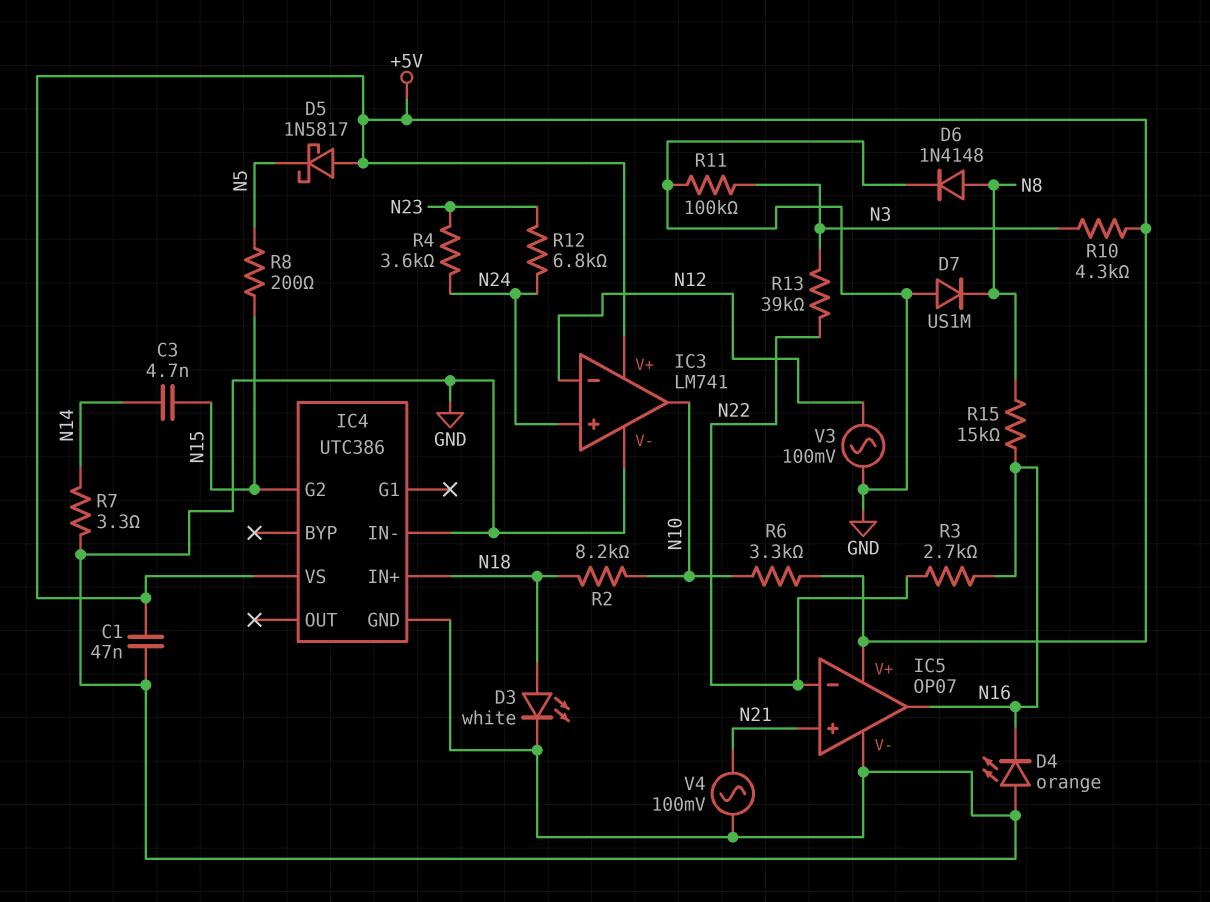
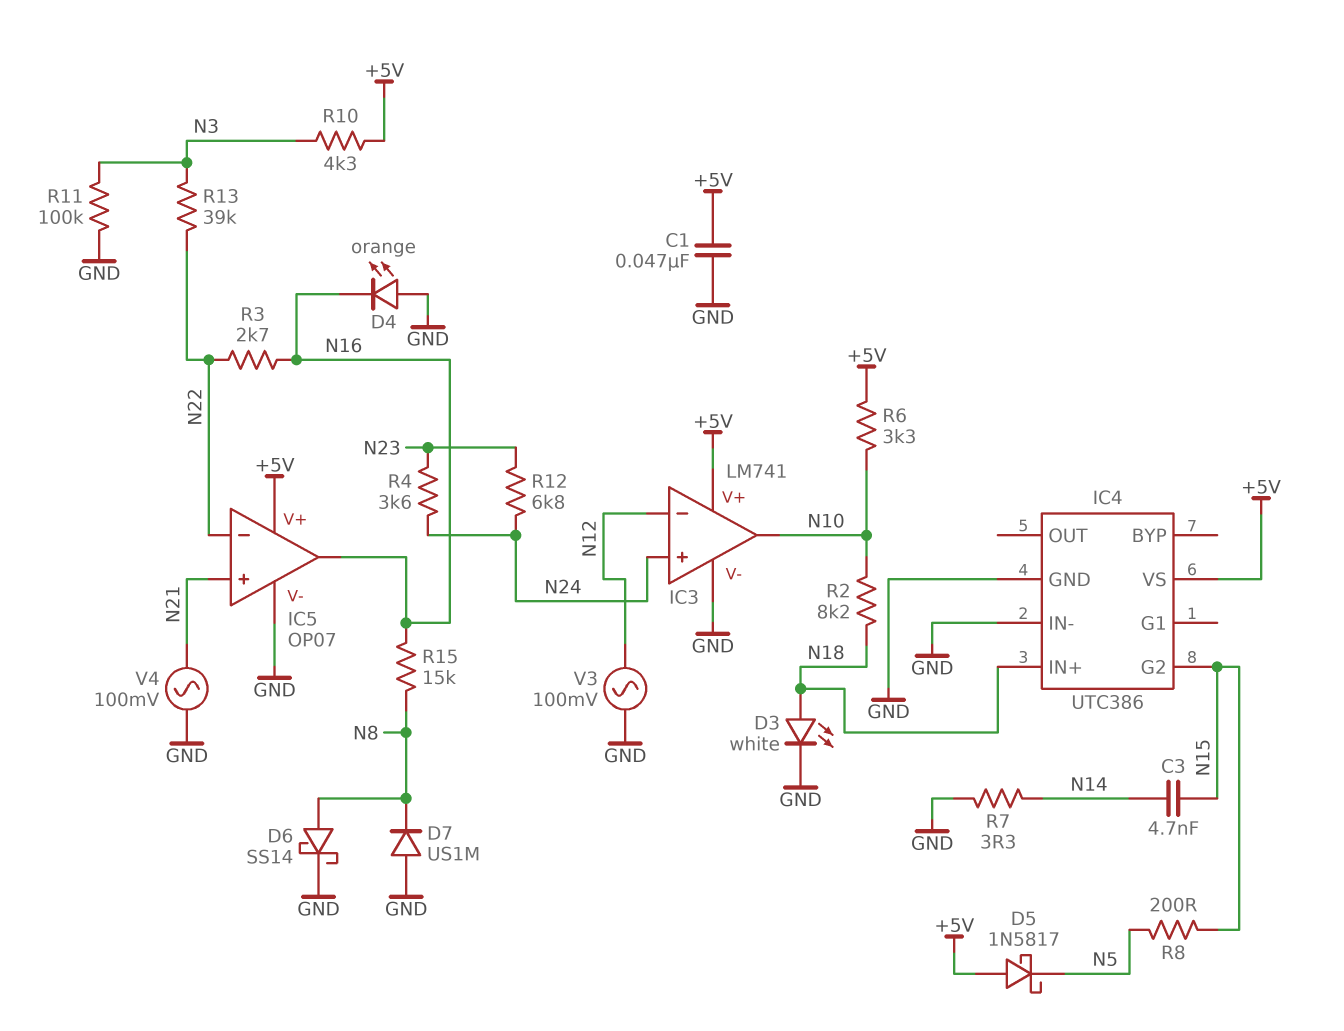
D6: diode 1N4148 (A N8, K GND) -> schottky SS14 (A N8, K GND)

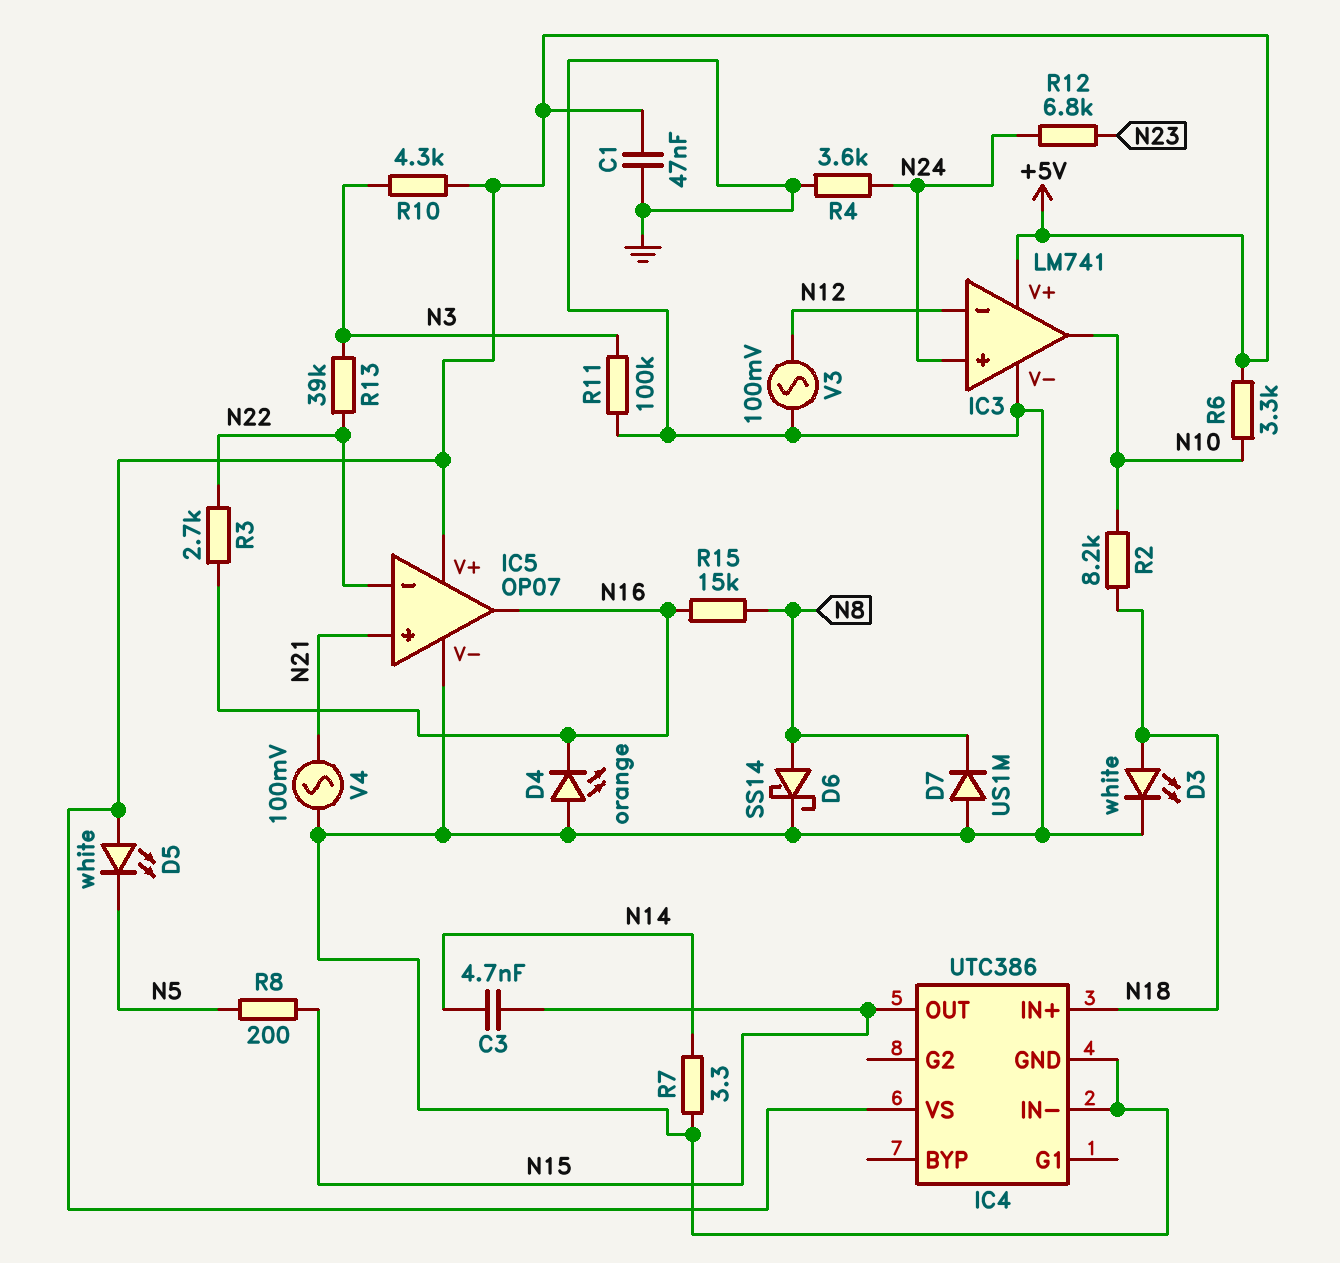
D5: schottky 1N5817 (A +5V, K N5) -> LED white (A +5V, K N5)
IC4 pin G2: N15 -> none
IC4 pin OUT: none -> N15
R4: 3.6k (N23, N24) -> 3.6k (GND, N24)

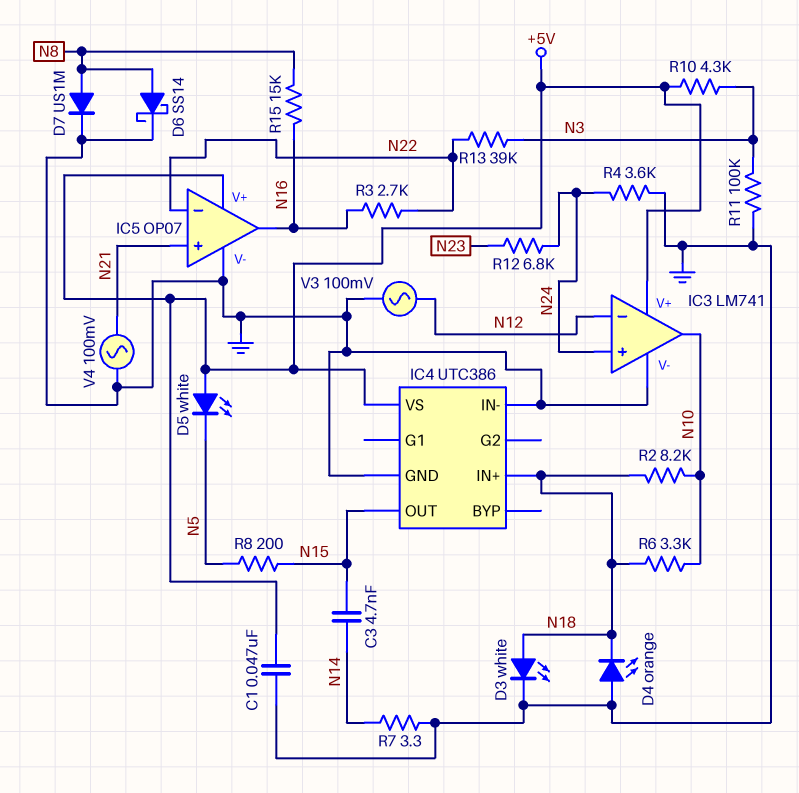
D4: LED orange (A GND, K N16) -> LED orange (A GND, K N18)
D7: diode US1M (A GND, K N8) -> diode US1M (A N8, K GND)
R6: 3.3k (+5V, N10) -> 3.3k (N10, N18)

